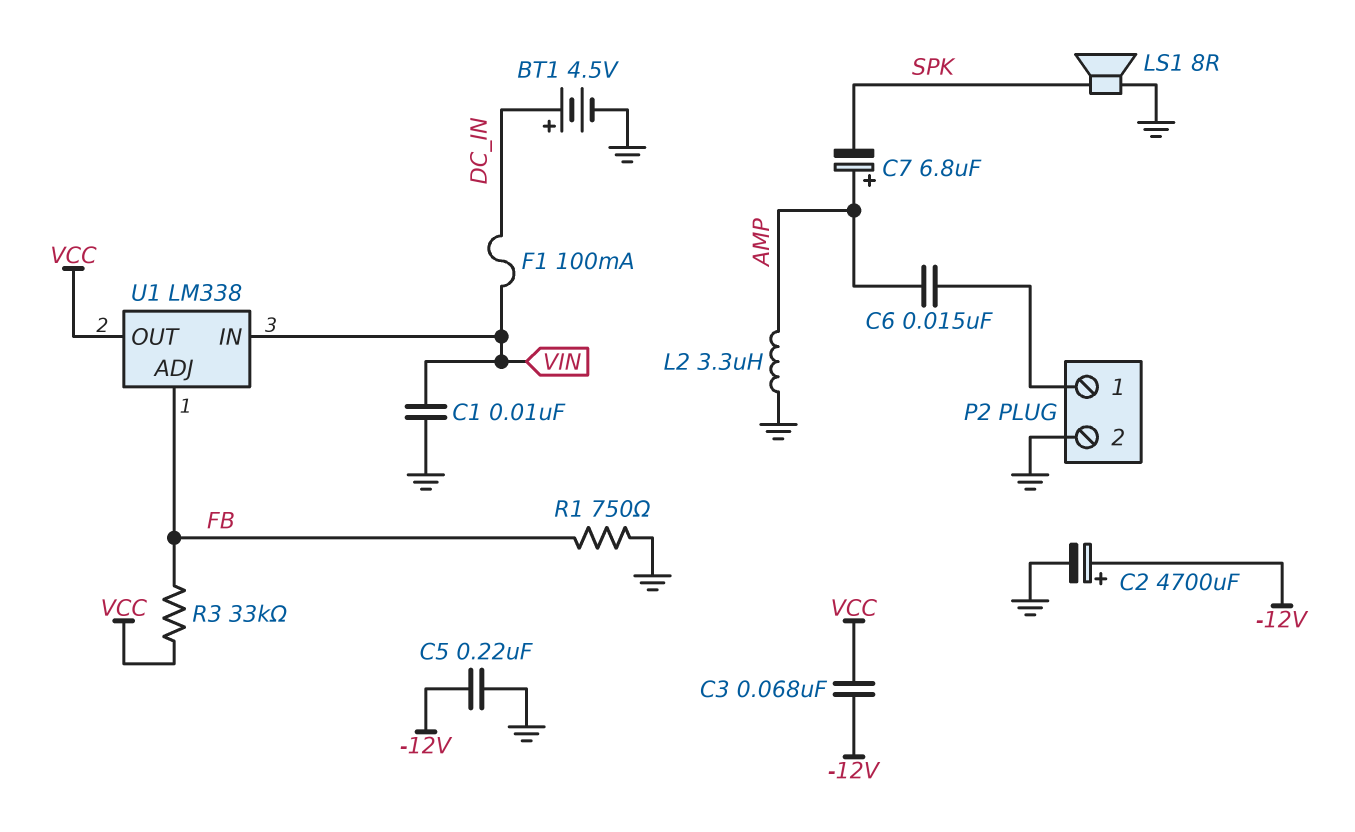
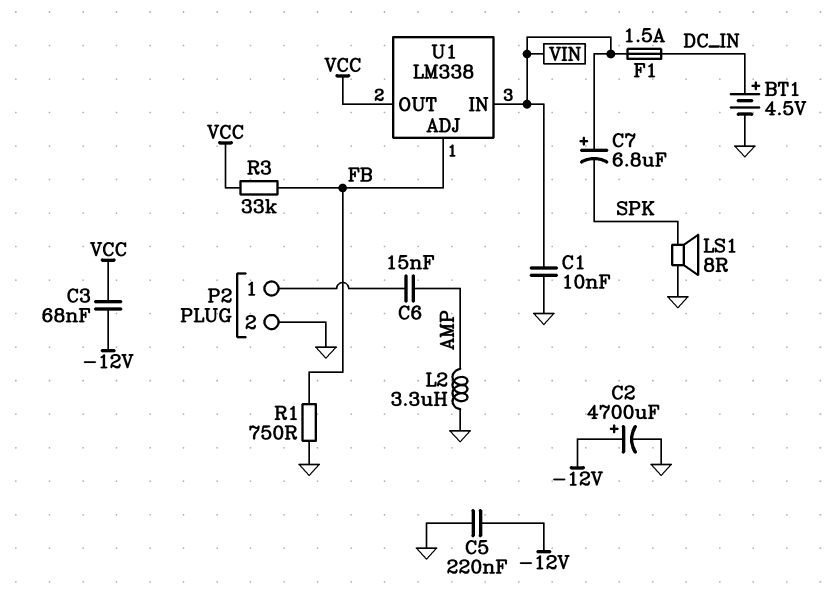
C7: 6.8uF (plus AMP, minus SPK) -> 6.8uF (plus VIN, minus SPK)
F1: 100mA (DC_IN, VIN) -> 1.5A (DC_IN, VIN)

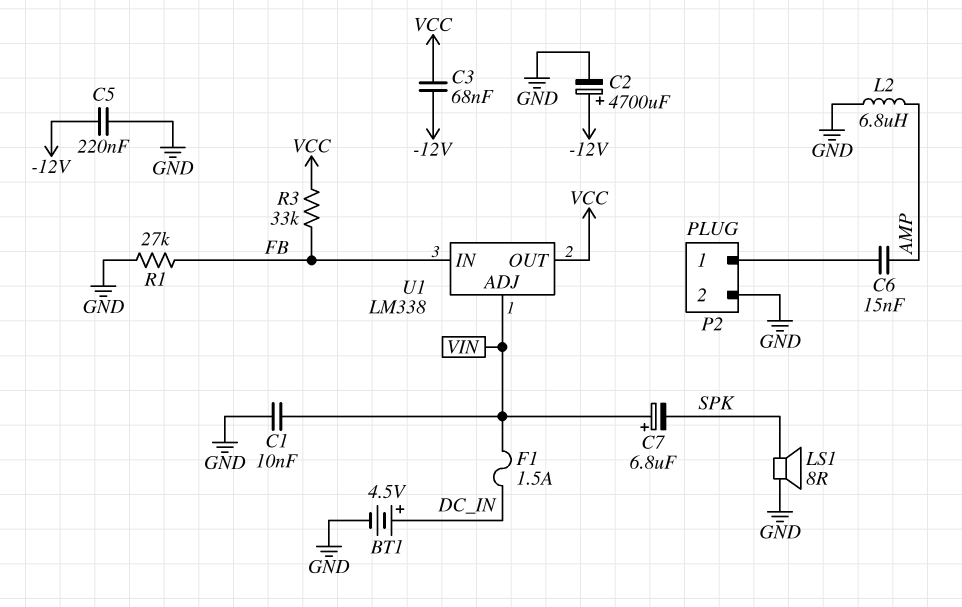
L2: 3.3uH (AMP, GND) -> 6.8uH (AMP, GND)
R1: 750 (FB, GND) -> 27k (FB, GND)
U1 pin ADJ: FB -> VIN
U1 pin IN: VIN -> FB

